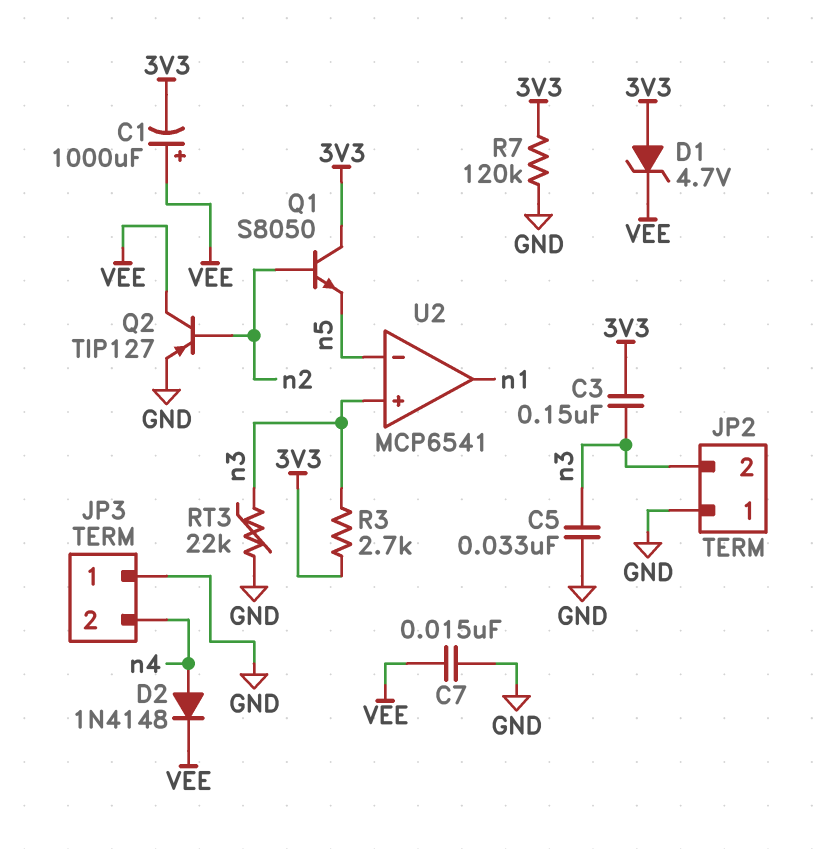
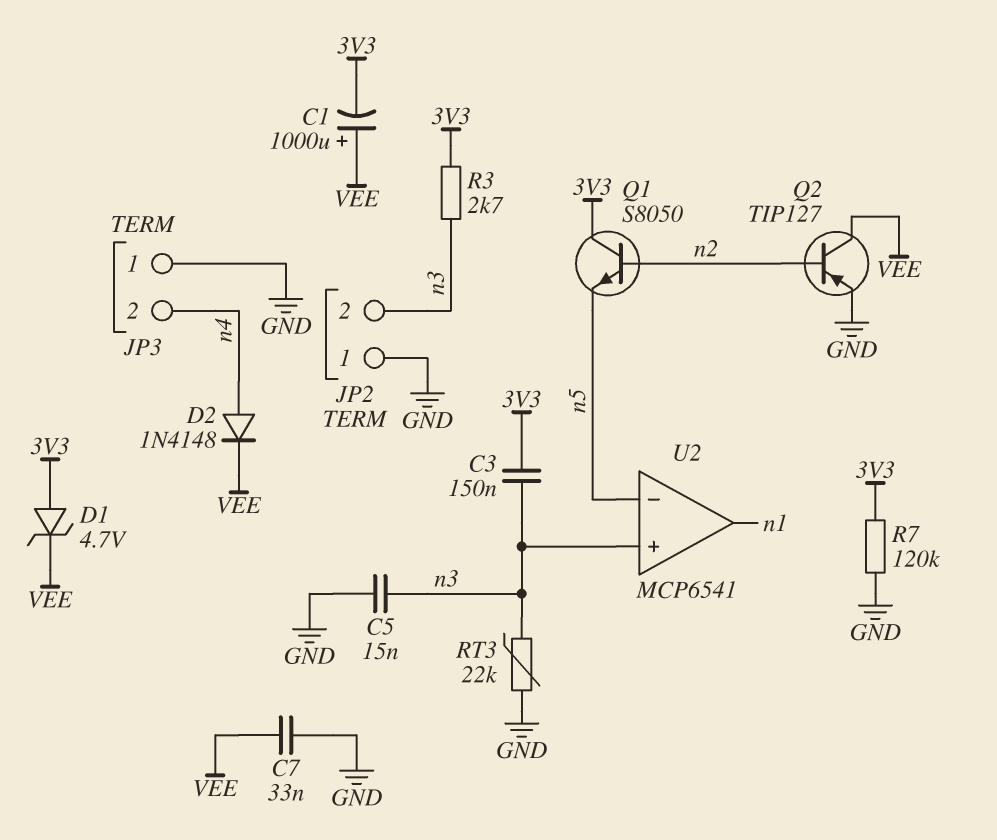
C5: 33nF (GND, n3) -> 15nF (GND, n3)
C7: 15nF (GND, VEE) -> 33nF (GND, VEE)

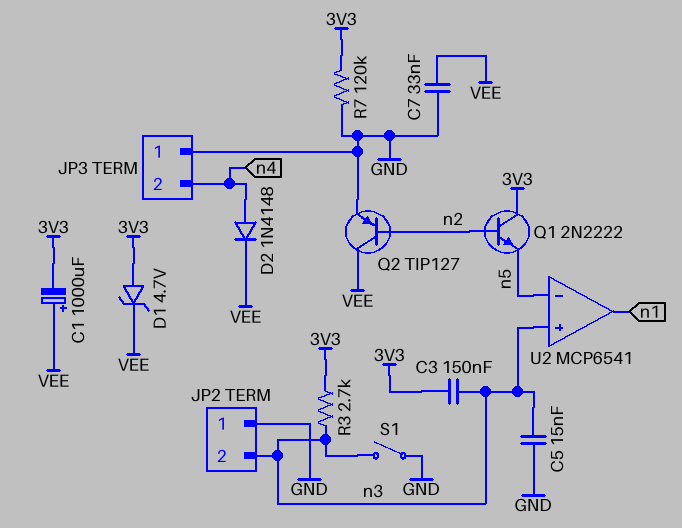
Q1: NPN S8050 (B n2, C 3V3, E n5) -> NPN 2N2222 (B n2, C 3V3, E n5)
RT3: 22k (GND, n3) -> none
S1: none -> switch (GND, n3)

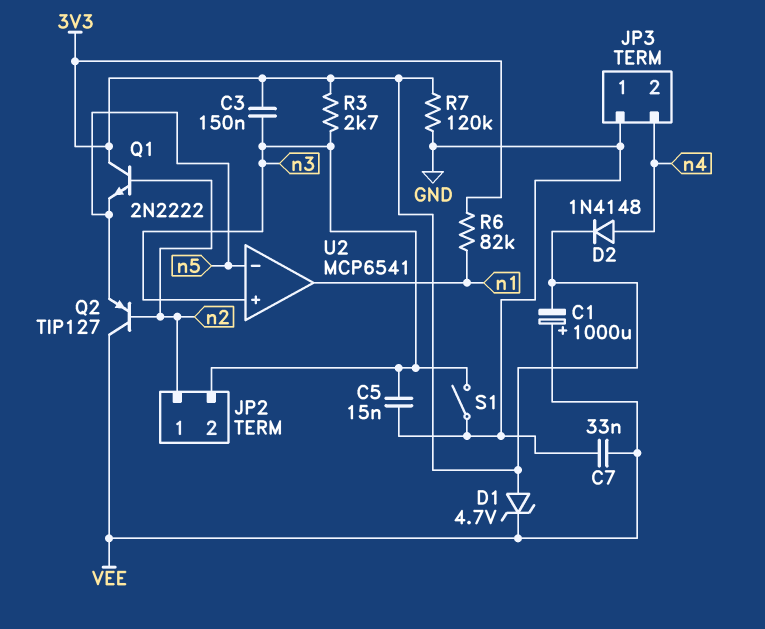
D2: diode 1N4148 (A n4, K VEE) -> diode 1N4148 (A n4, K 3V3)
JP2 pin 1: GND -> n2
Q2: PNP TIP127 (B n2, C VEE, E GND) -> PNP TIP127 (B n2, C VEE, E n5)
R6: none -> 82k (3V3, n1)

